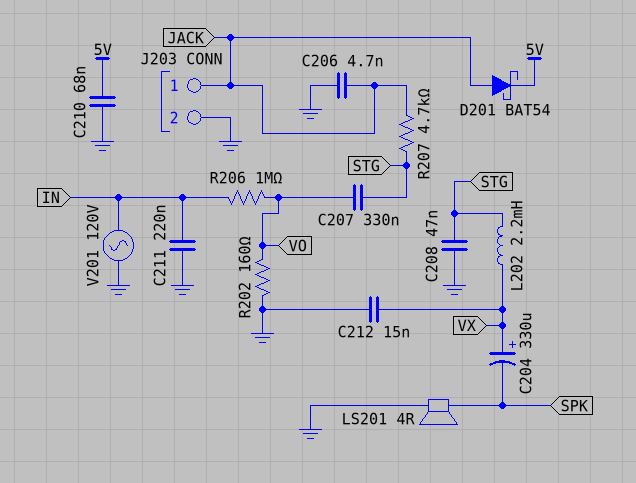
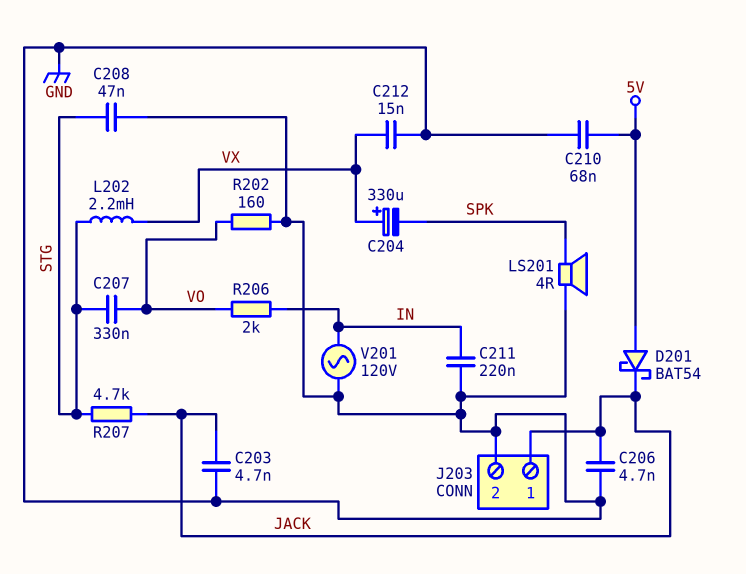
C203: none -> 4.7nF (GND, JACK)
D201: schottky BAT54 (A JACK, K 5V) -> schottky BAT54 (A 5V, K JACK)
R206: 1M (IN, VO) -> 2k (IN, VO)

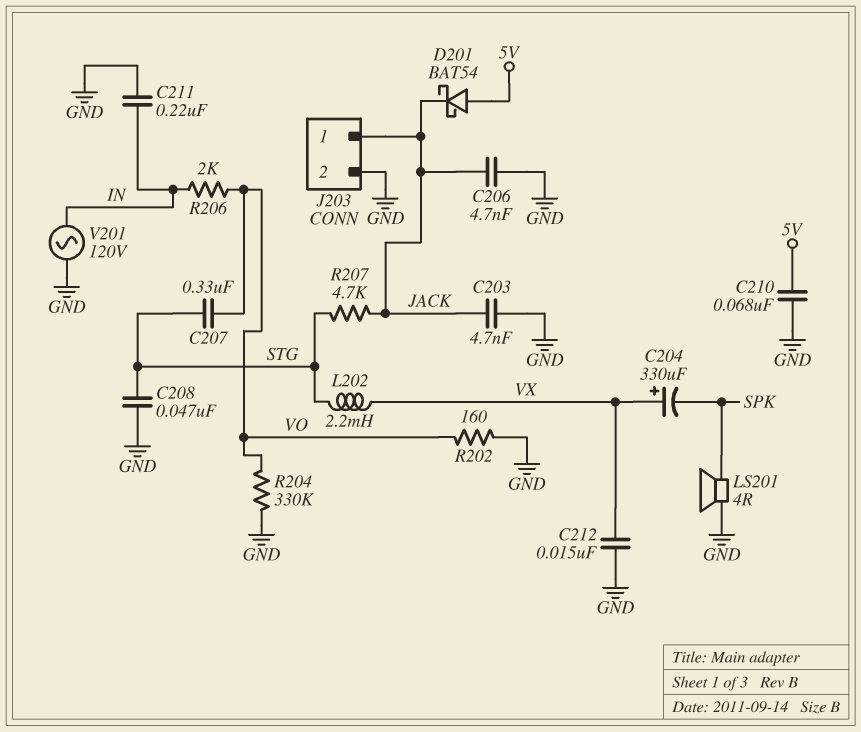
R204: none -> 330k (GND, VO)

